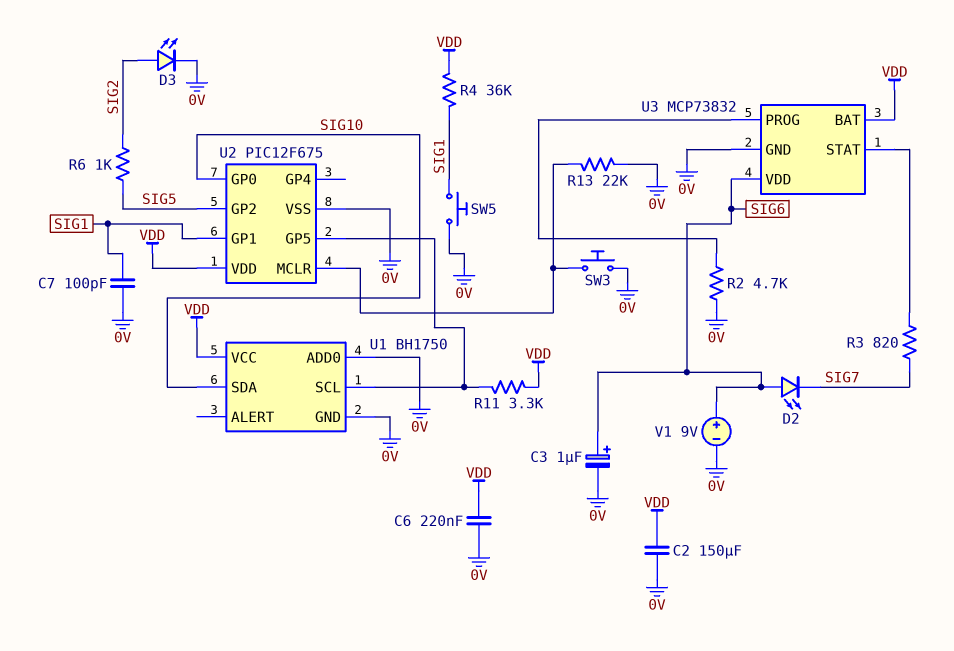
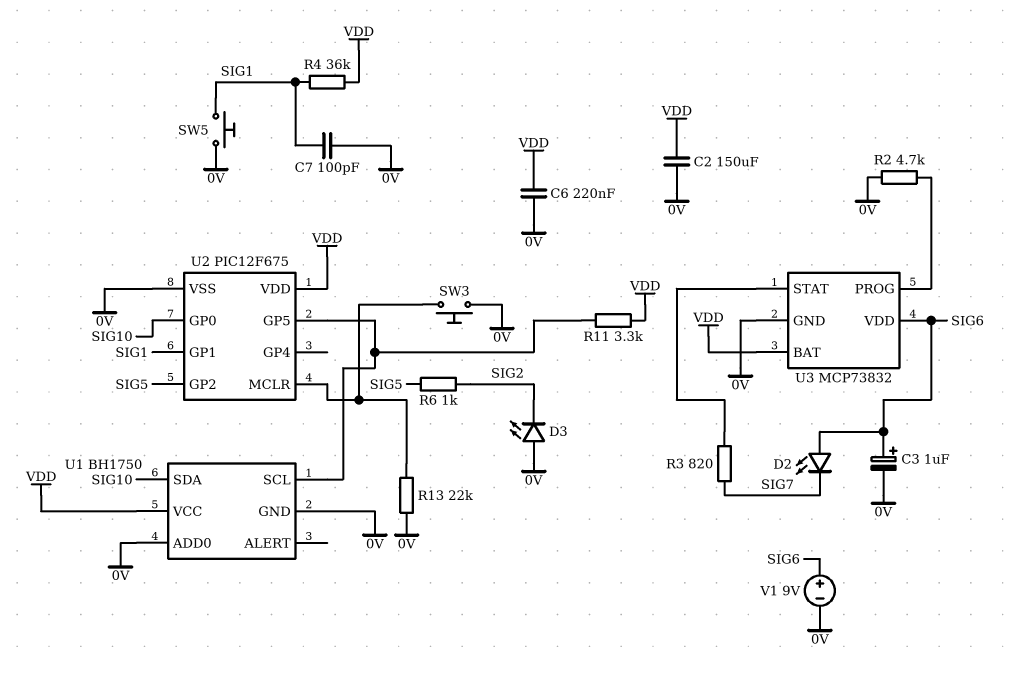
D3: LED (A SIG2, K 0V) -> LED (A 0V, K SIG2)

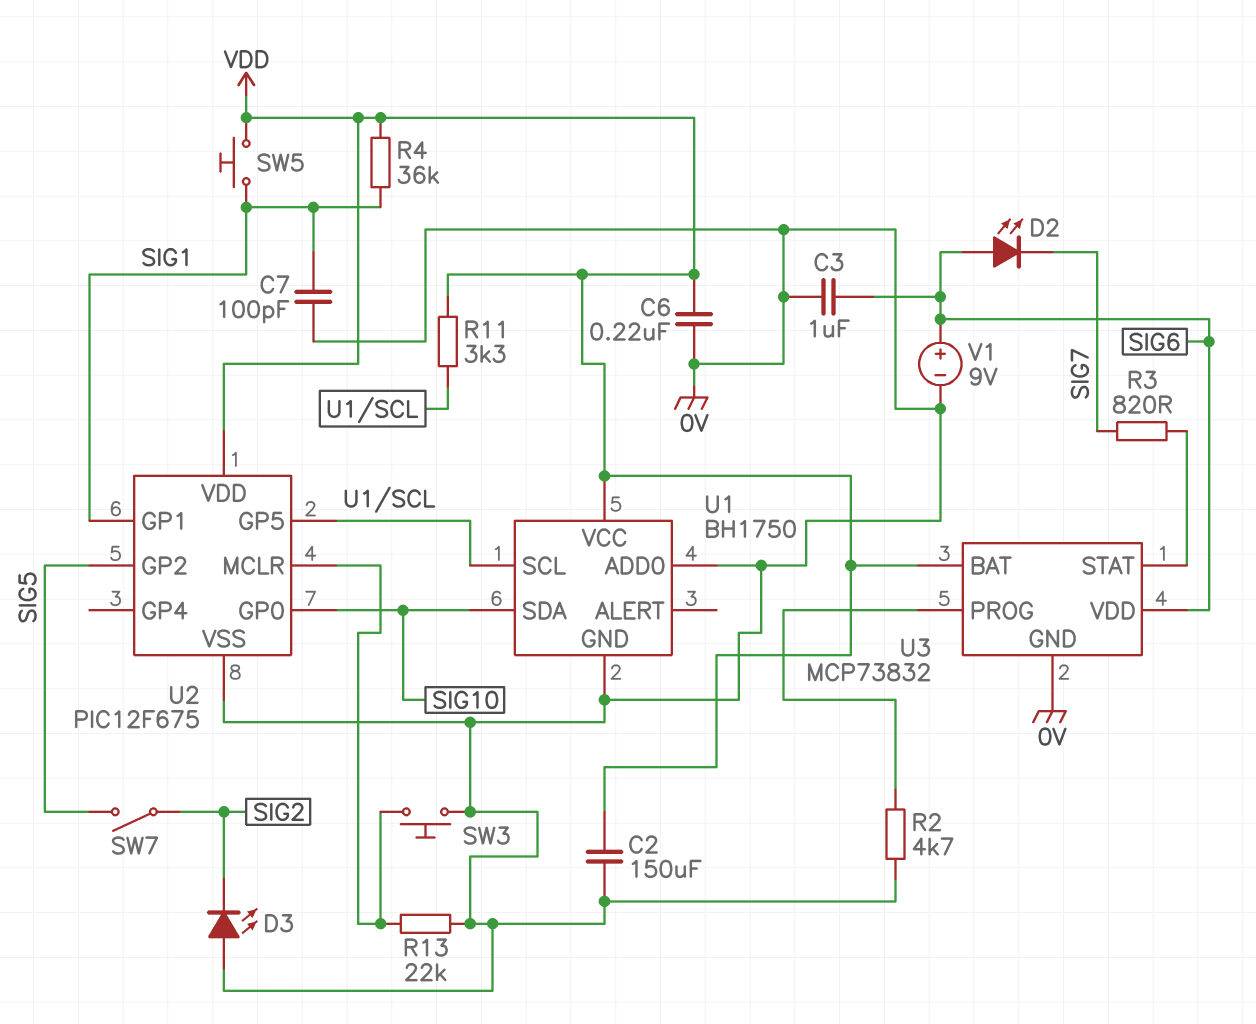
C3: 1uF (plus SIG6, minus 0V) -> 1uF (0V, SIG6)
R6: 1k (SIG2, SIG5) -> none
SW5: button (0V, SIG1) -> button (SIG1, VDD)
SW7: none -> switch (SIG2, SIG5)

